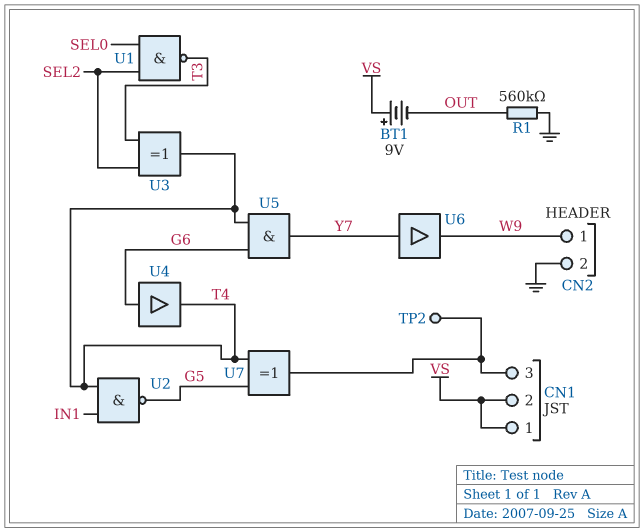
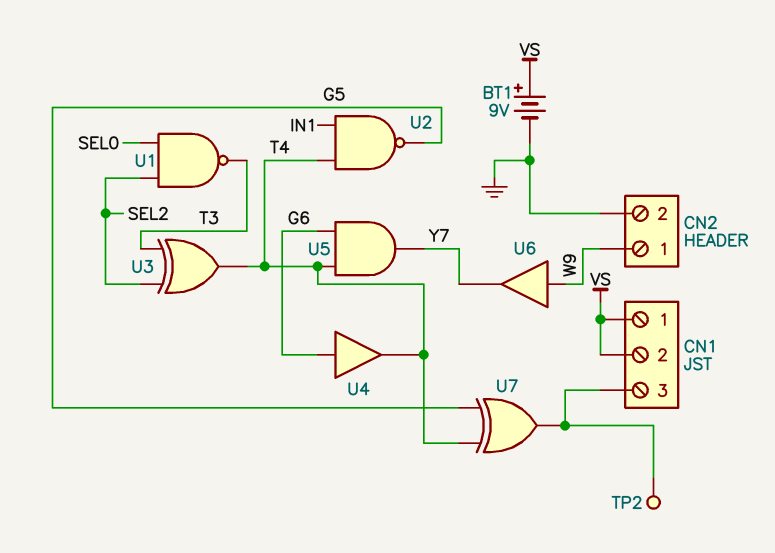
BT1: 9V (plus VS, minus OUT) -> 9V (plus VS, minus GND)
R1: 560k (GND, OUT) -> none
U6: buffer (in Y7, out W9) -> buffer (in W9, out Y7)

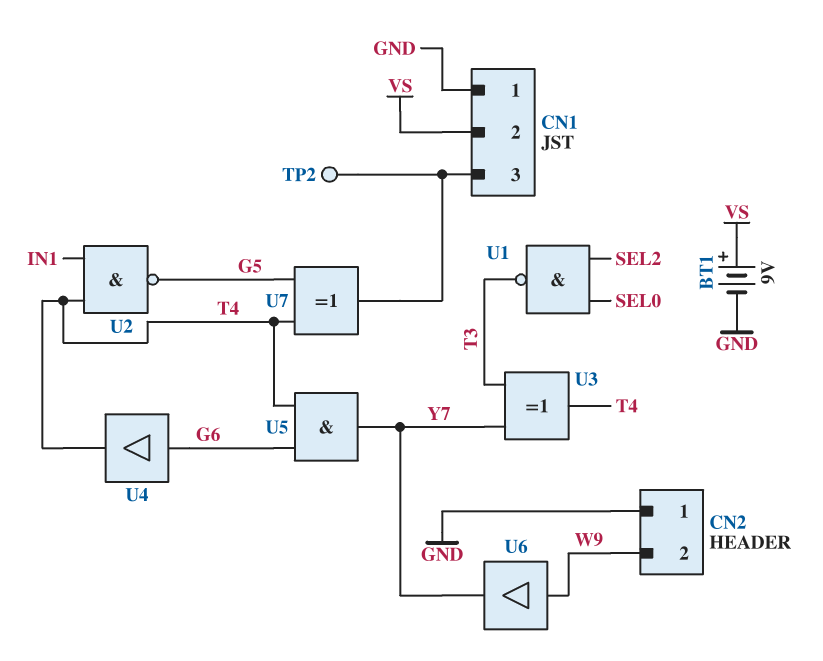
CN1 pin 1: VS -> GND
CN2 pin 1: W9 -> GND
CN2 pin 2: GND -> W9
U3: XOR (in SEL2, in T3, out T4) -> XOR (in T3, in Y7, out T4)

